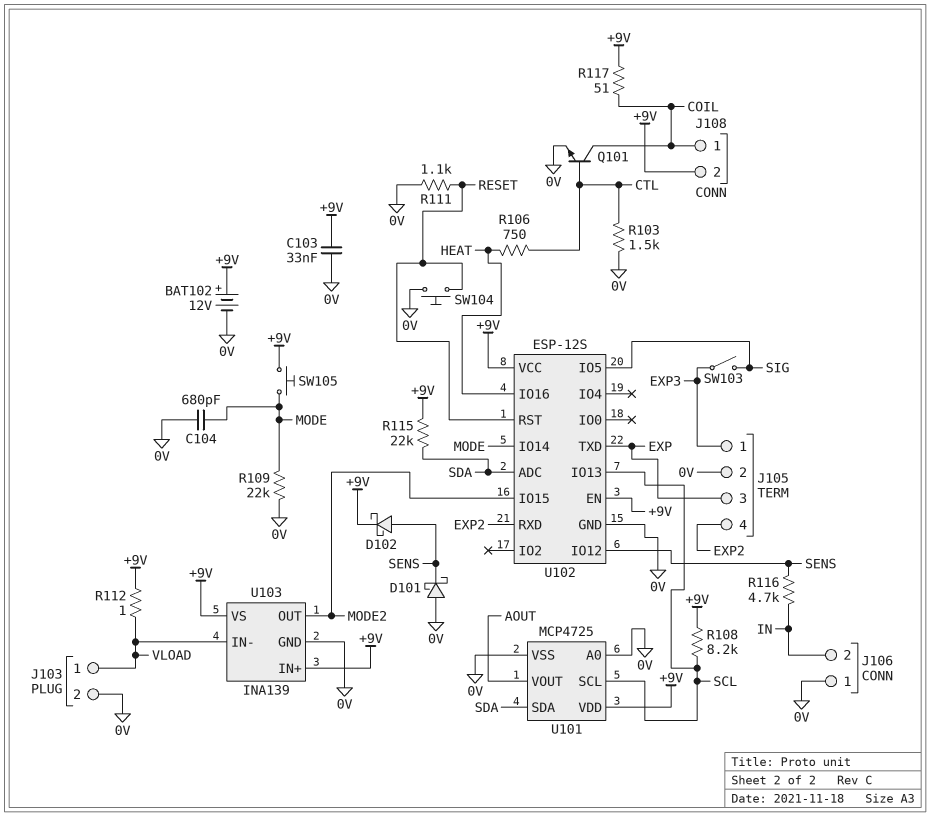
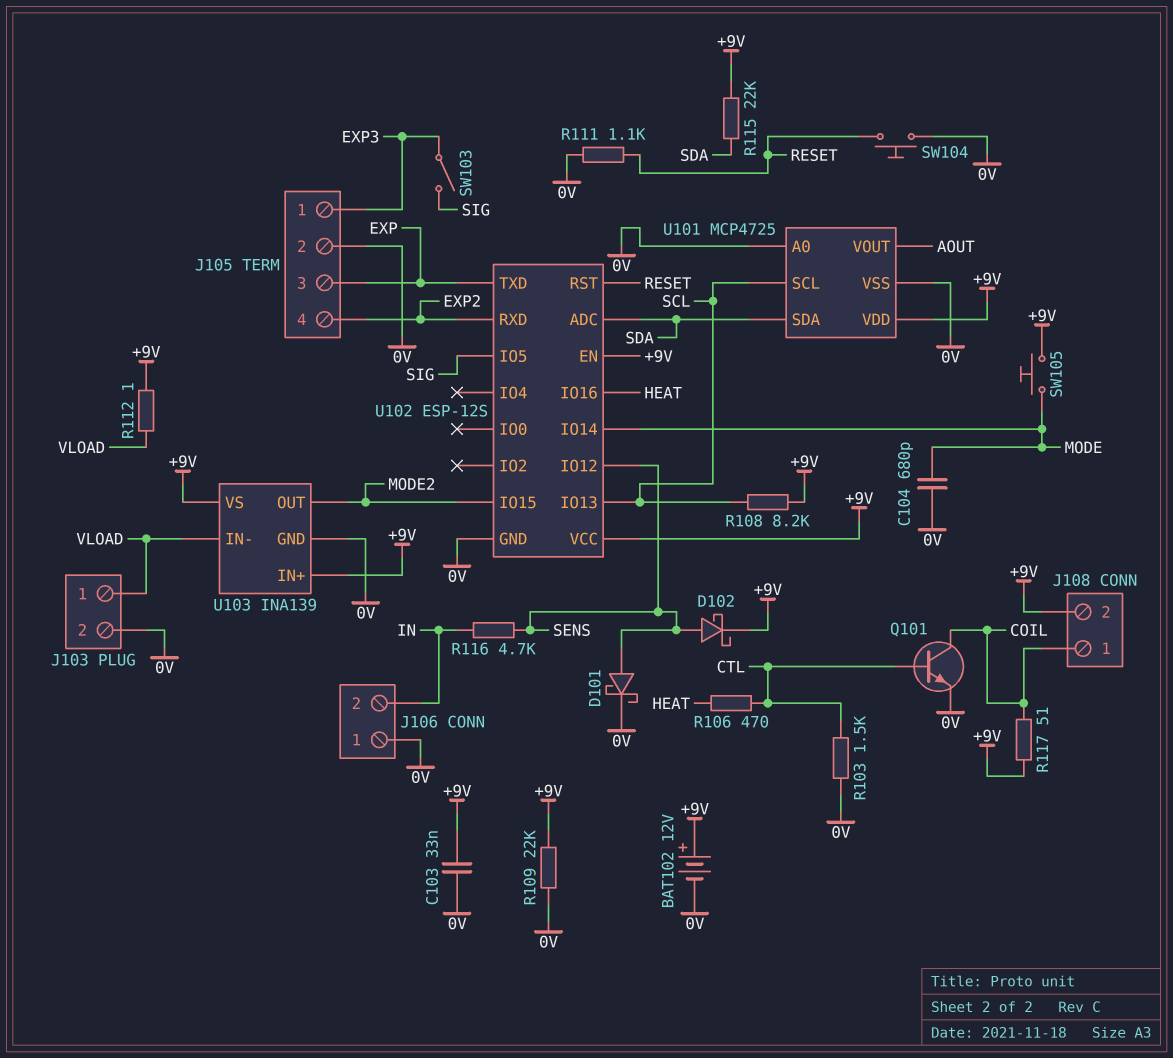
D101: schottky (A 0V, K SENS) -> schottky (A SENS, K 0V)
R106: 750 (CTL, HEAT) -> 470 (CTL, HEAT)
R109: 22k (0V, MODE) -> 22k (+9V, 0V)

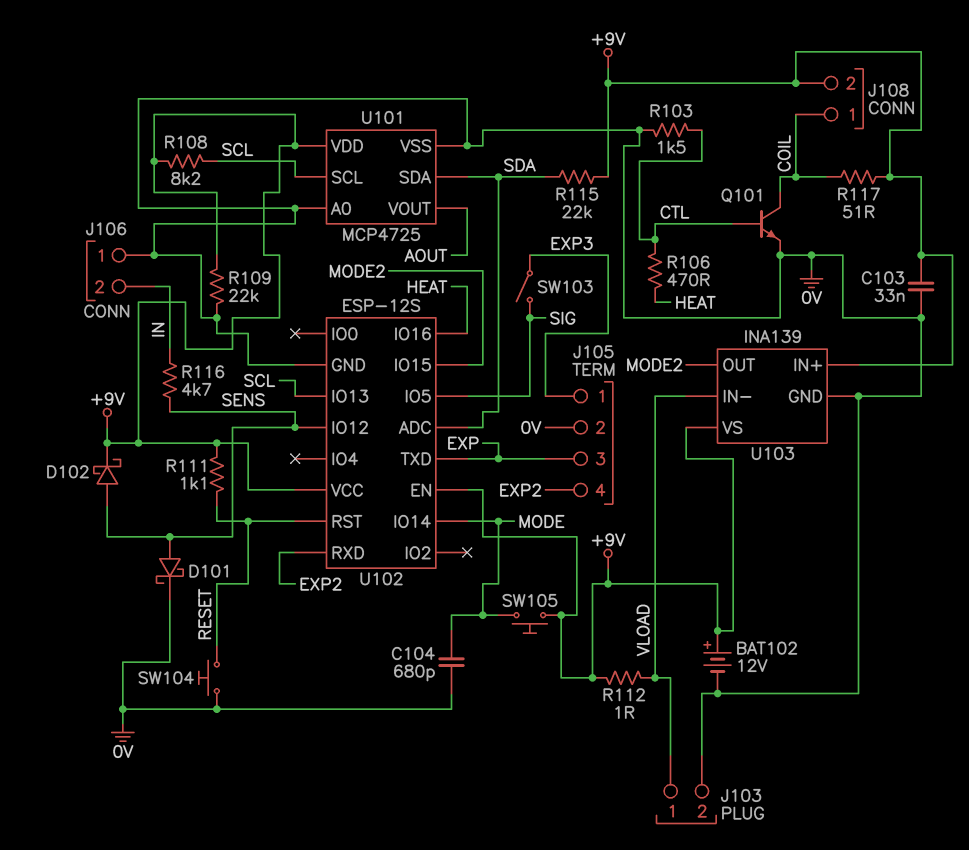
R111: 1.1k (0V, RESET) -> 1.1k (+9V, RESET)

